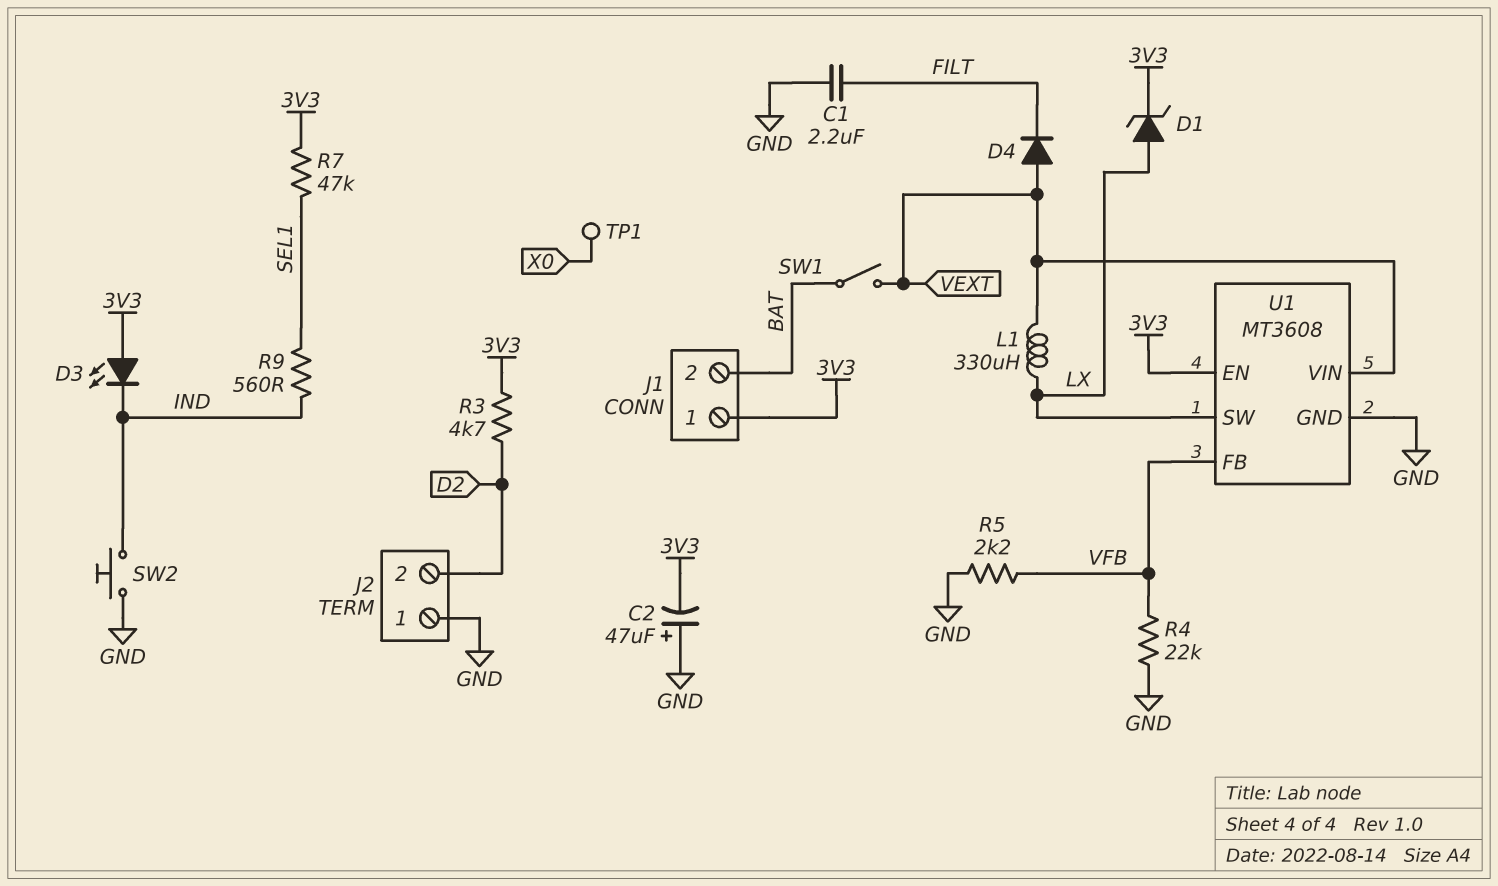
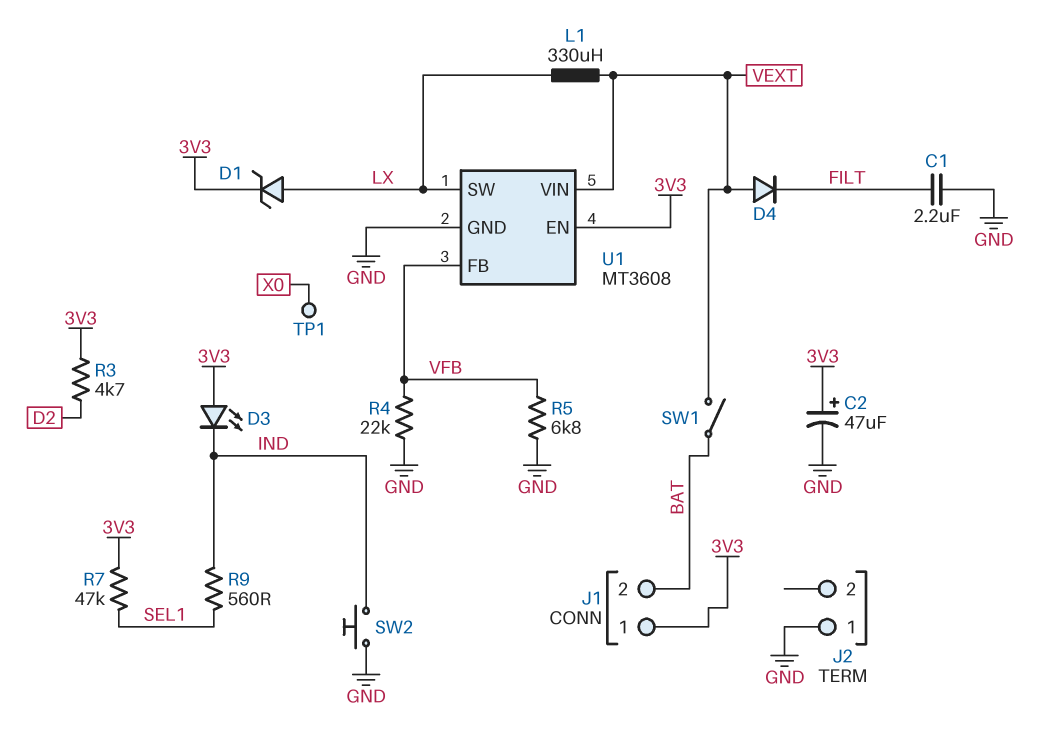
C2: 47uF (plus GND, minus 3V3) -> 47uF (plus 3V3, minus GND)
J2 pin 2: D2 -> none
R5: 2.2k (GND, VFB) -> 6.8k (GND, VFB)

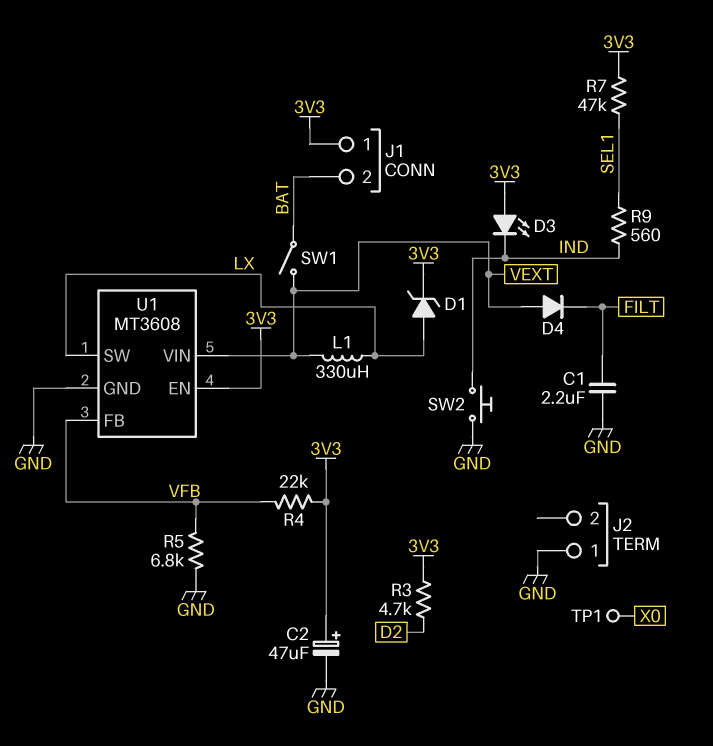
R4: 22k (GND, VFB) -> 22k (3V3, VFB)

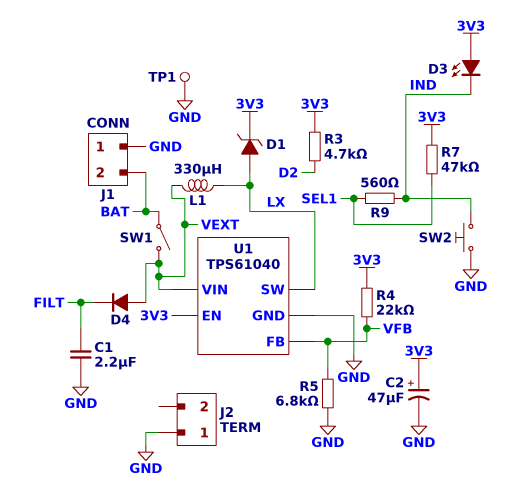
J1 pin 1: 3V3 -> GND
TP1: test point (X0) -> test point (GND)
U1: MT3608 -> TPS61040

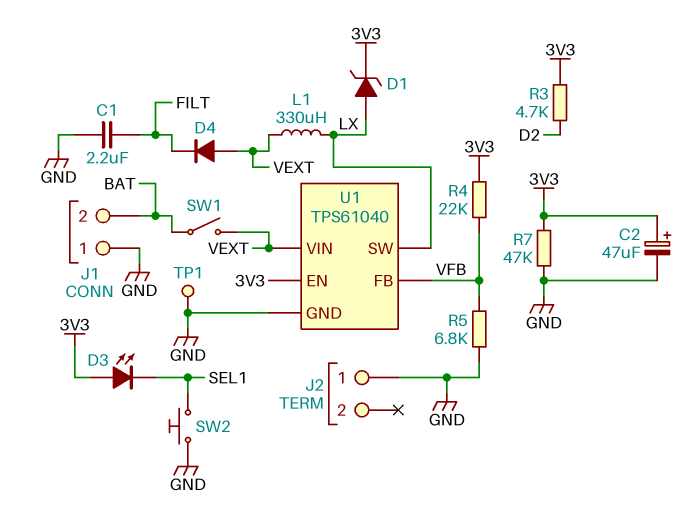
D3: LED (A 3V3, K IND) -> LED (A 3V3, K SEL1)
R7: 47k (3V3, SEL1) -> 47k (3V3, GND)
R9: 560 (IND, SEL1) -> none
SW2: button (GND, IND) -> button (GND, SEL1)

